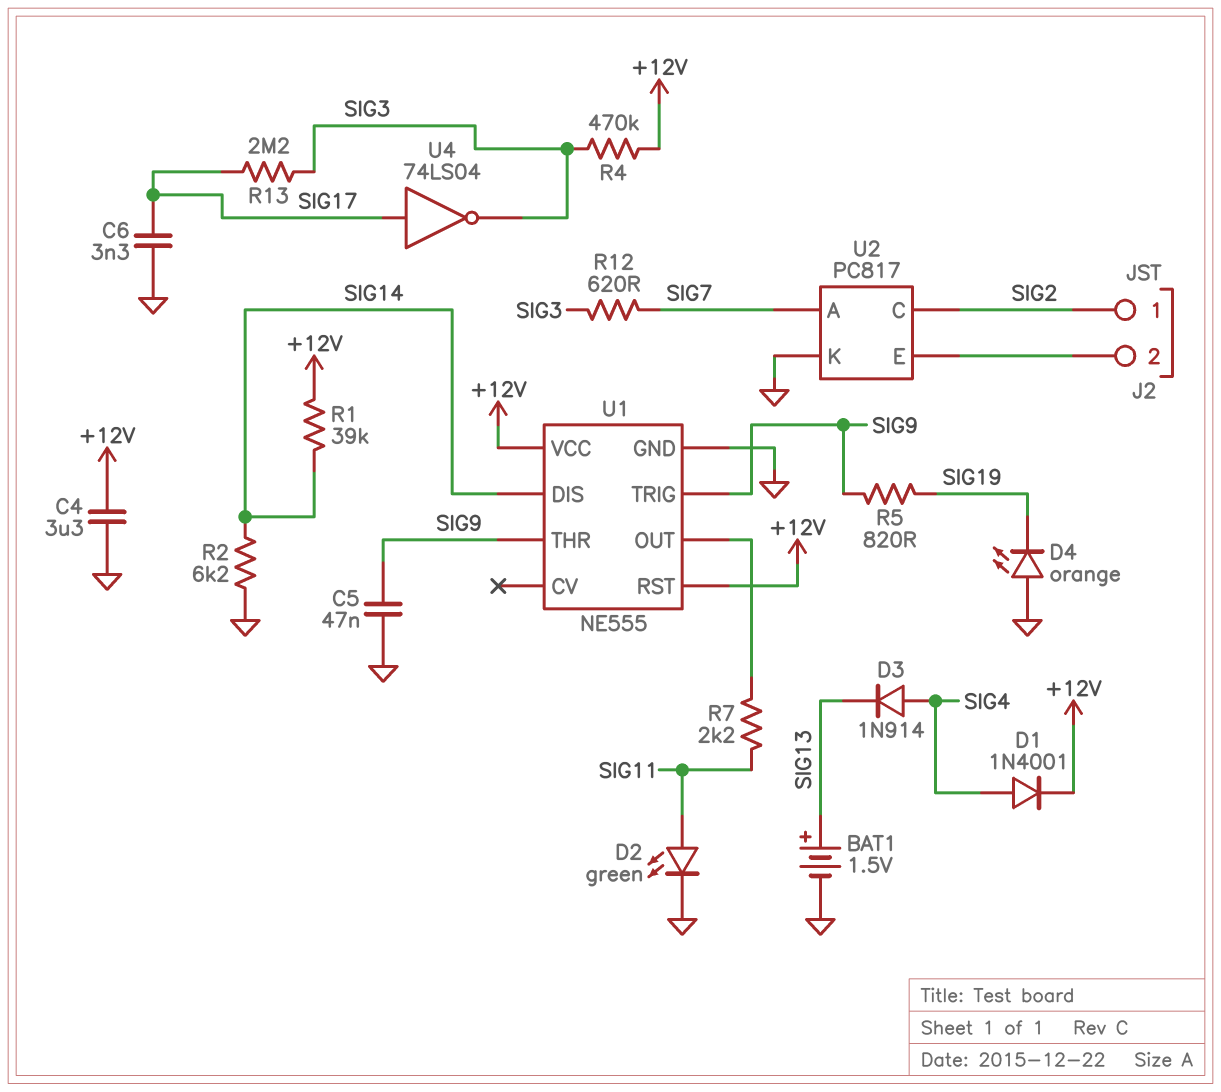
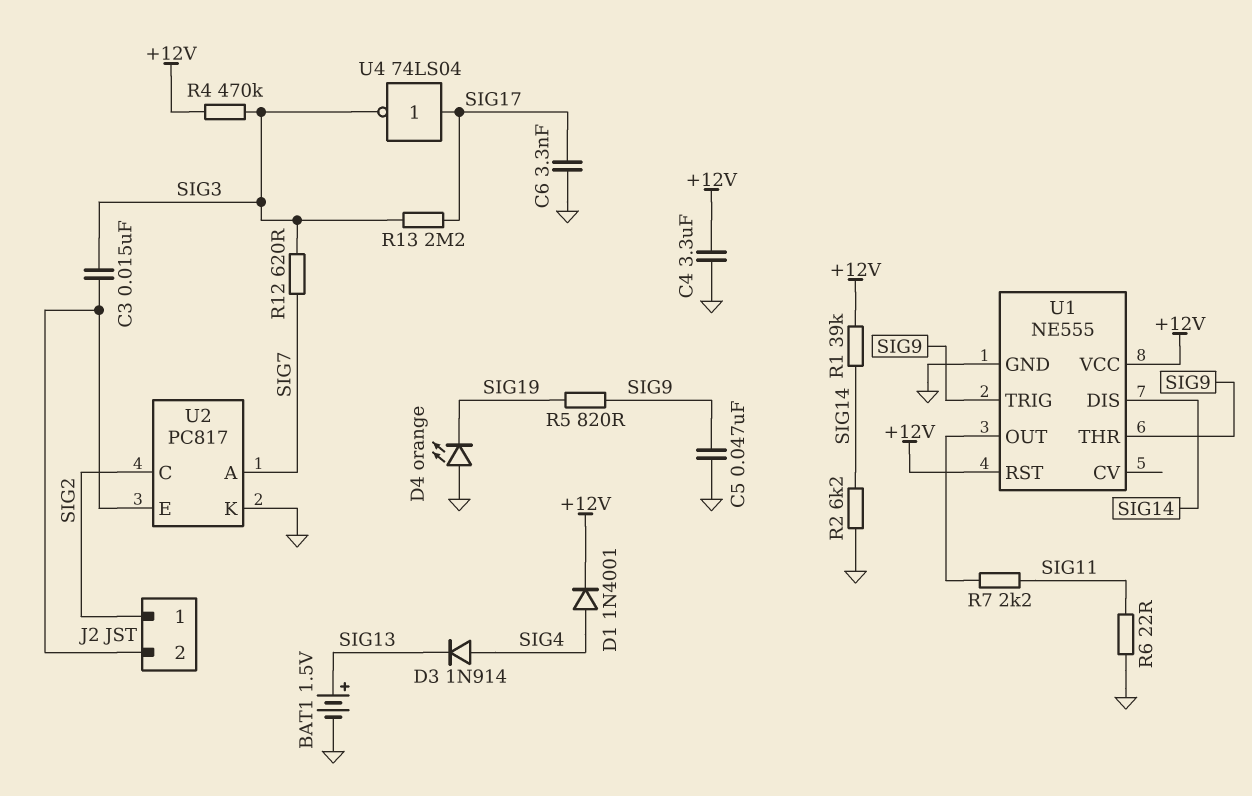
C3: none -> 15nF (J2/2, SIG3)
D2: LED green (A SIG11, K GND) -> none
R6: none -> 22 (GND, SIG11)

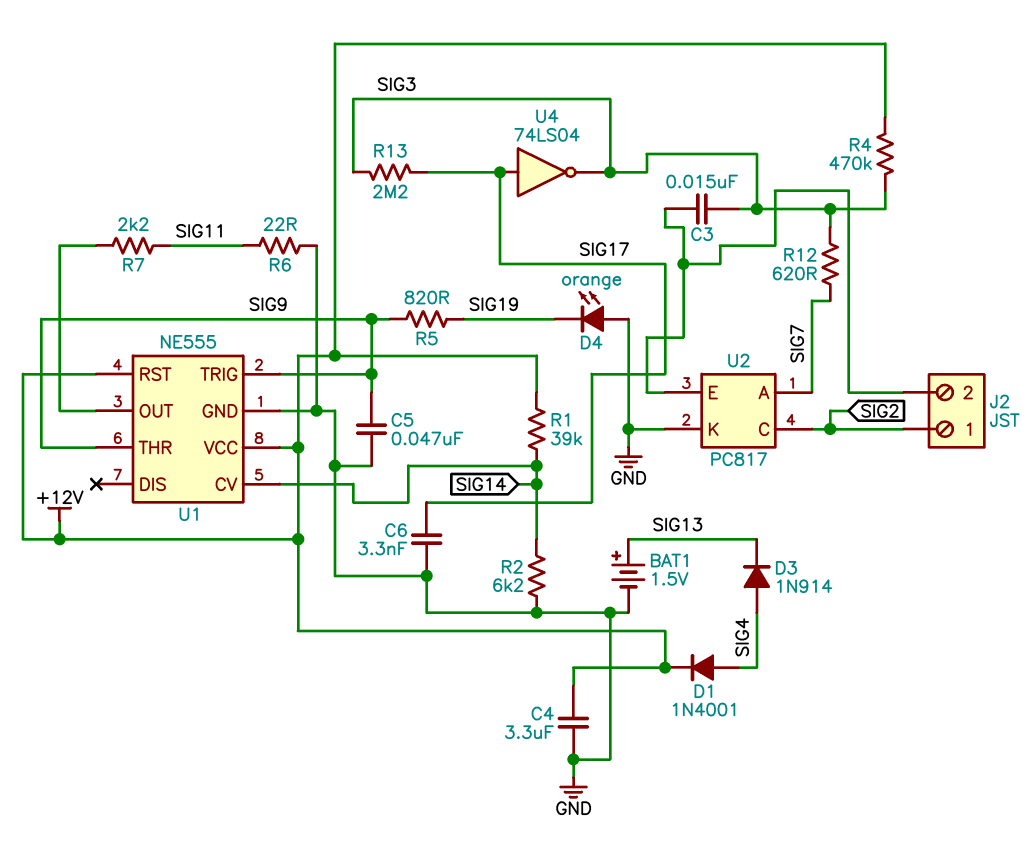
U1 pin CV: none -> SIG14
U1 pin DIS: SIG14 -> none

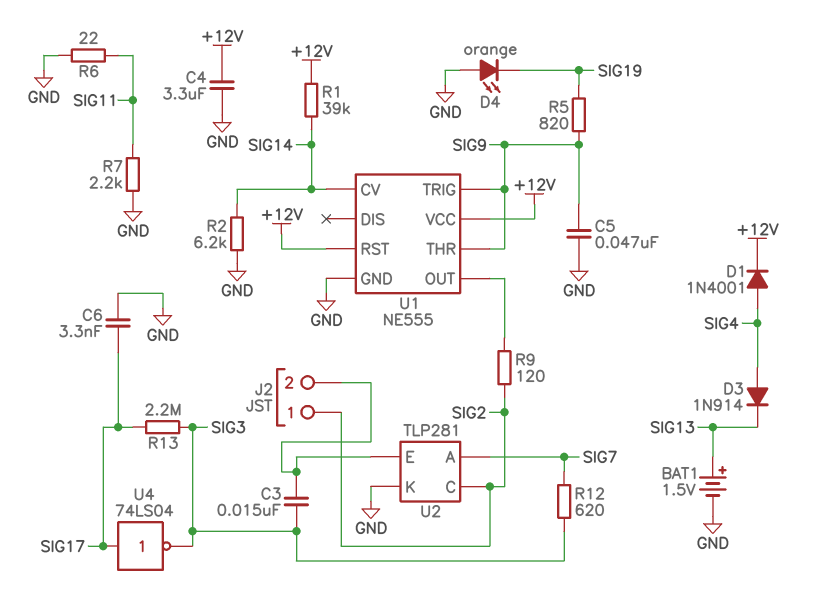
R4: 470k (+12V, SIG3) -> none
R7: 2.2k (SIG11, U1/OUT) -> 2.2k (GND, SIG11)
R9: none -> 120 (SIG2, U1/OUT)
U2: PC817 -> TLP281

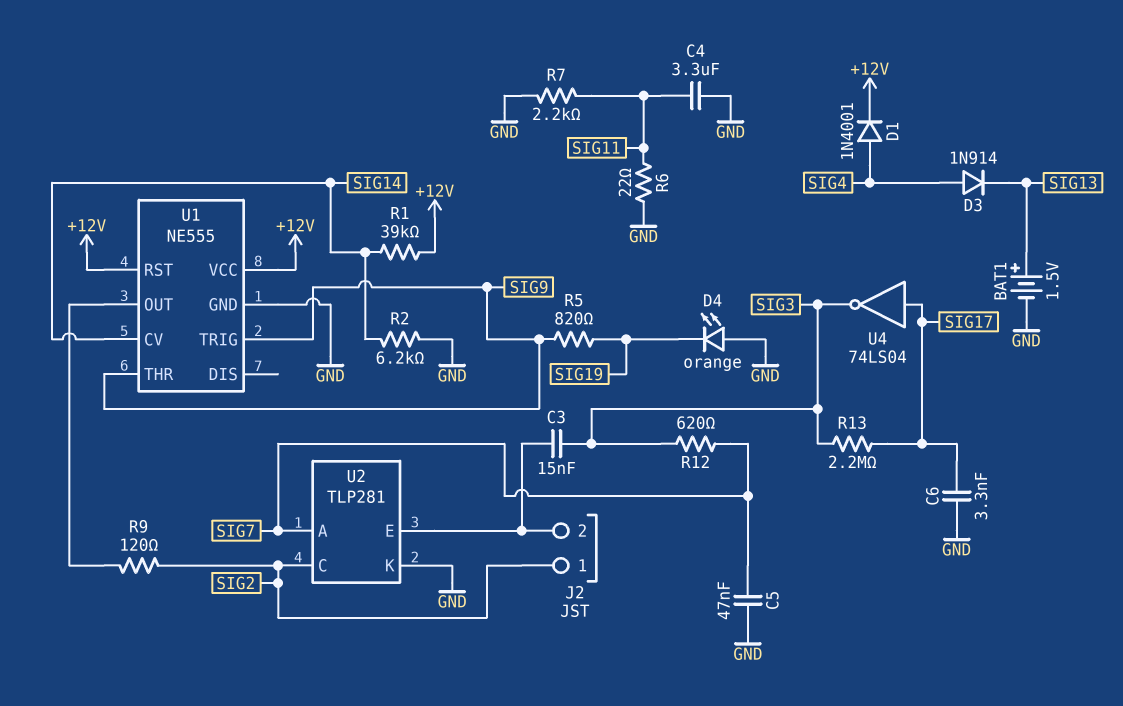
C4: 3.3uF (+12V, GND) -> 3.3uF (GND, SIG11)
C5: 47nF (GND, SIG9) -> 47nF (GND, SIG7)

